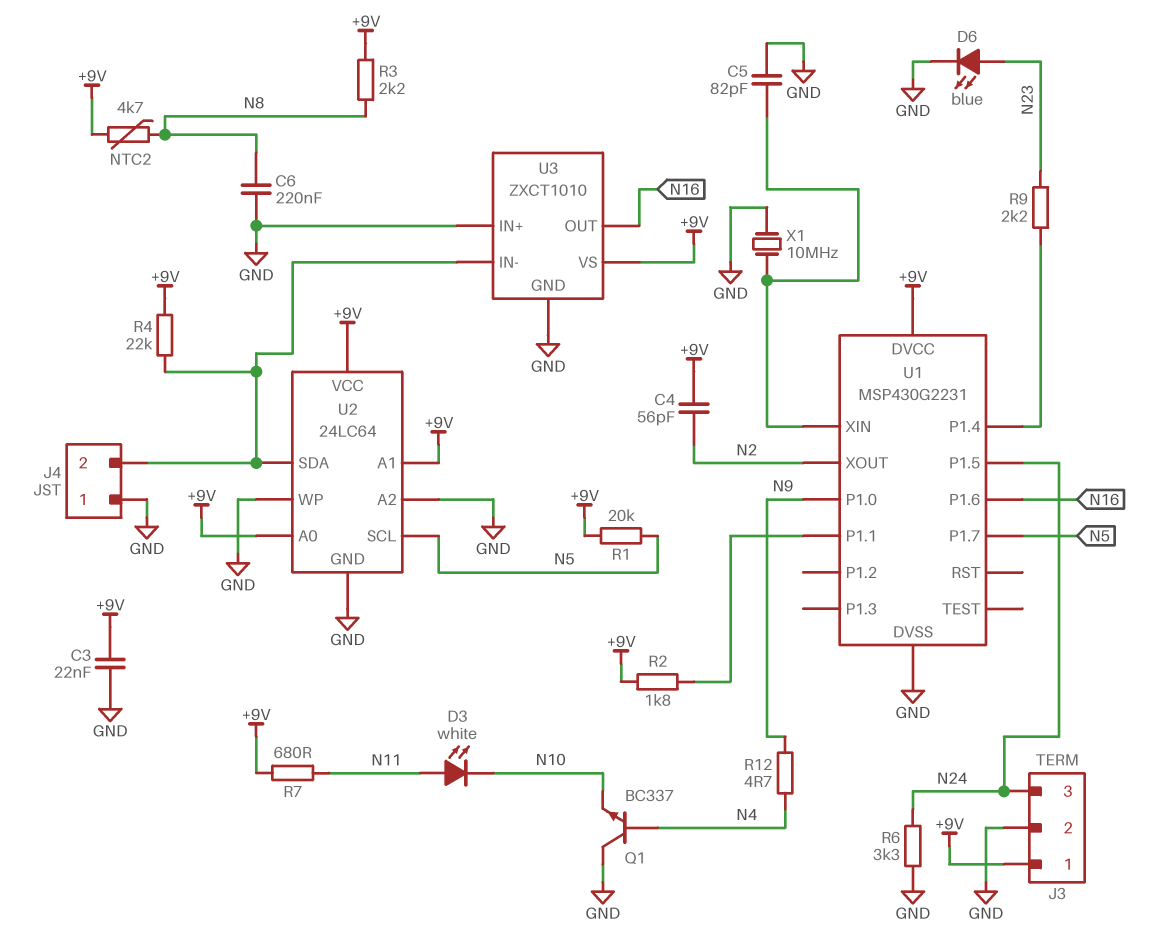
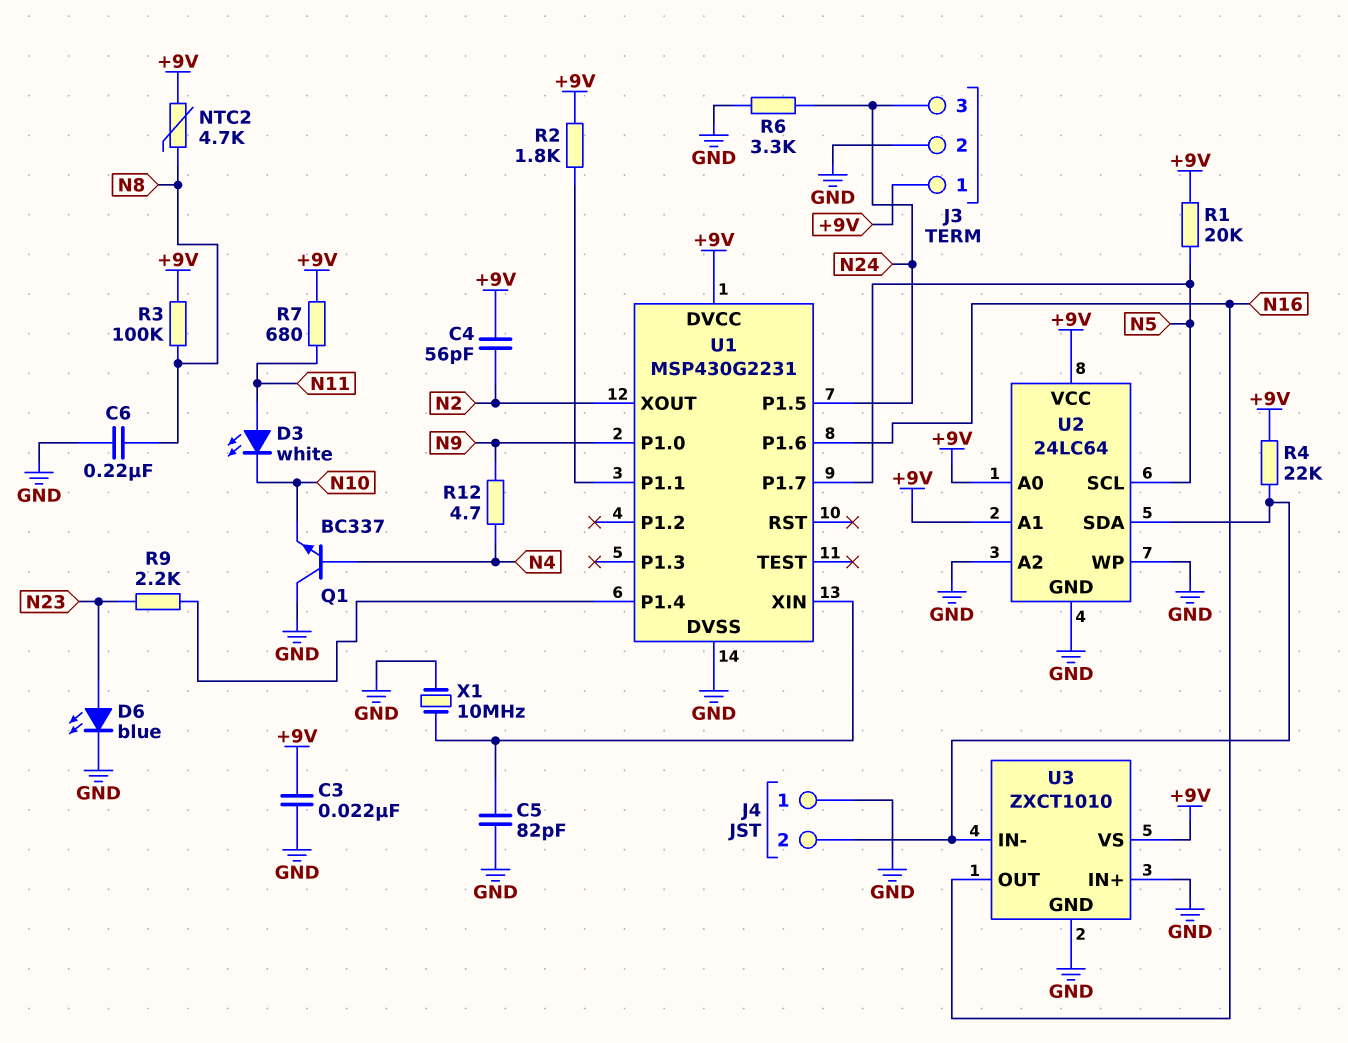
R3: 2.2k (+9V, N8) -> 100k (+9V, N8)

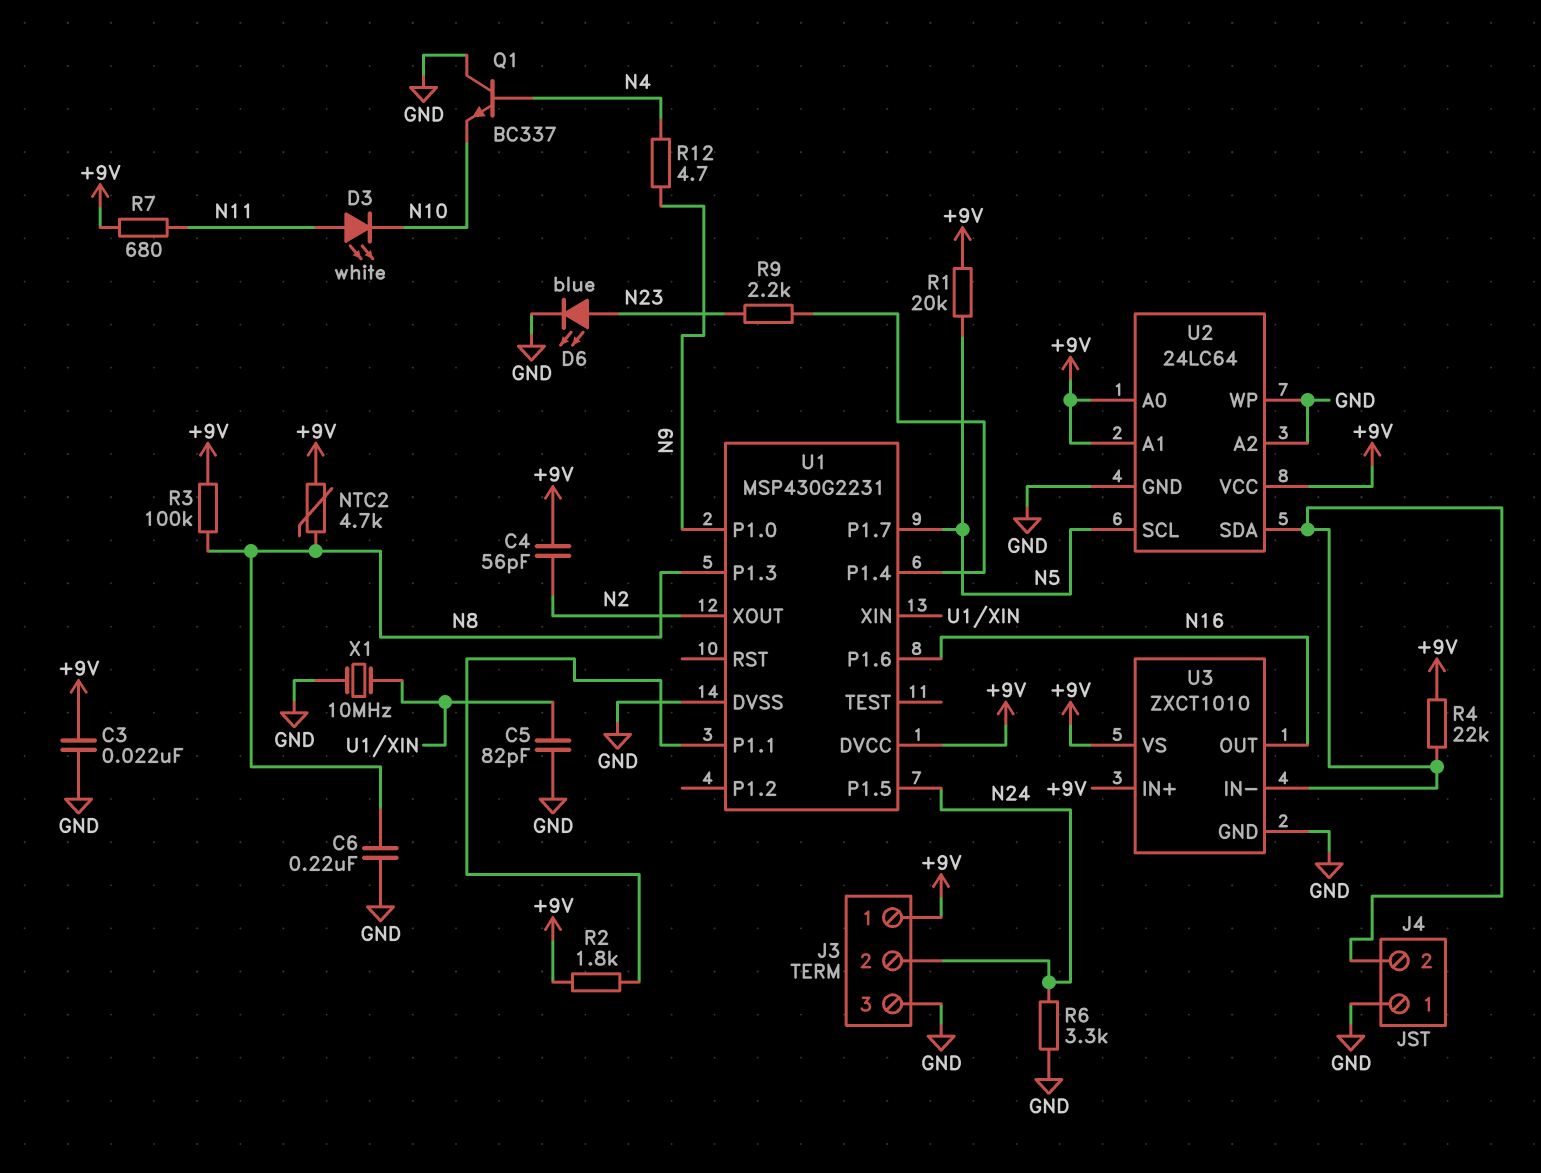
J3 pin 2: GND -> N24
J3 pin 3: N24 -> GND
U1 pin P1.3: none -> N8
U3 pin IN+: GND -> +9V

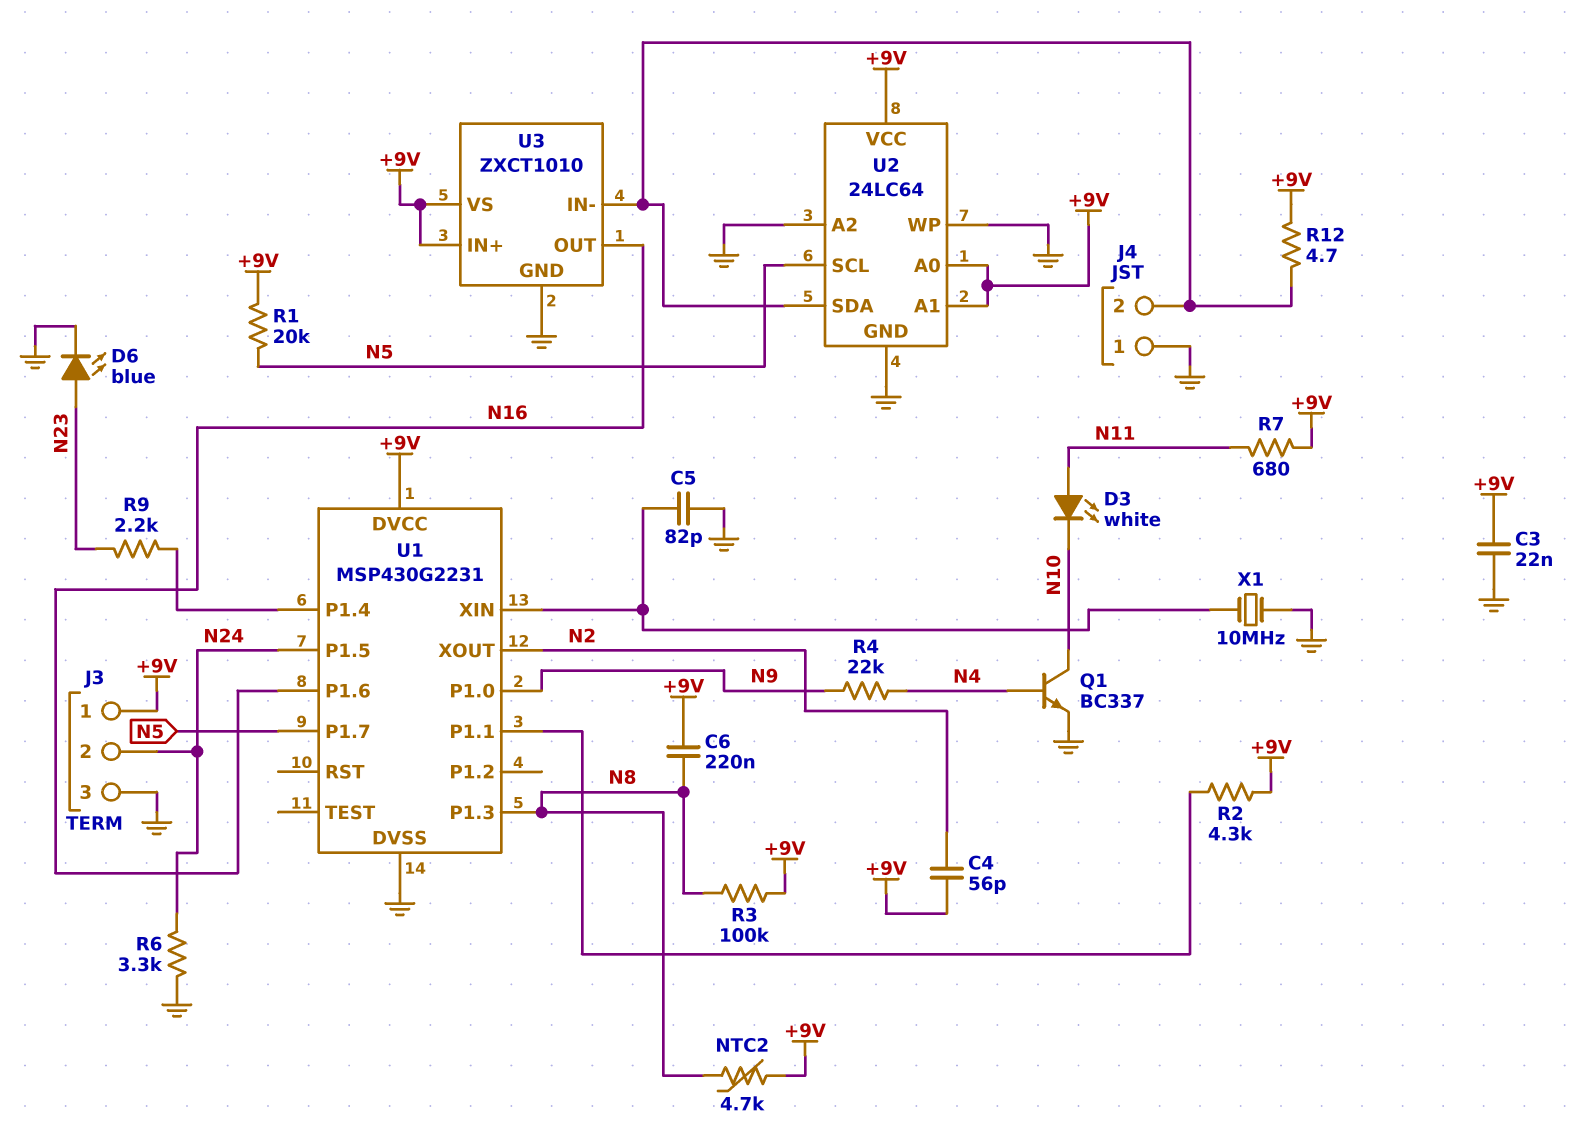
C6: 220nF (GND, N8) -> 220nF (+9V, N8)
Q1: NPN BC337 (B N4, C GND, E N10) -> NPN BC337 (B N4, C N10, E GND)
R2: 1.8k (+9V, U1/P1.1) -> 4.3k (+9V, U1/P1.1)
R4: 22k (+9V, J4/2) -> 22k (N4, N9)
R12: 4.7 (N4, N9) -> 4.7 (+9V, J4/2)

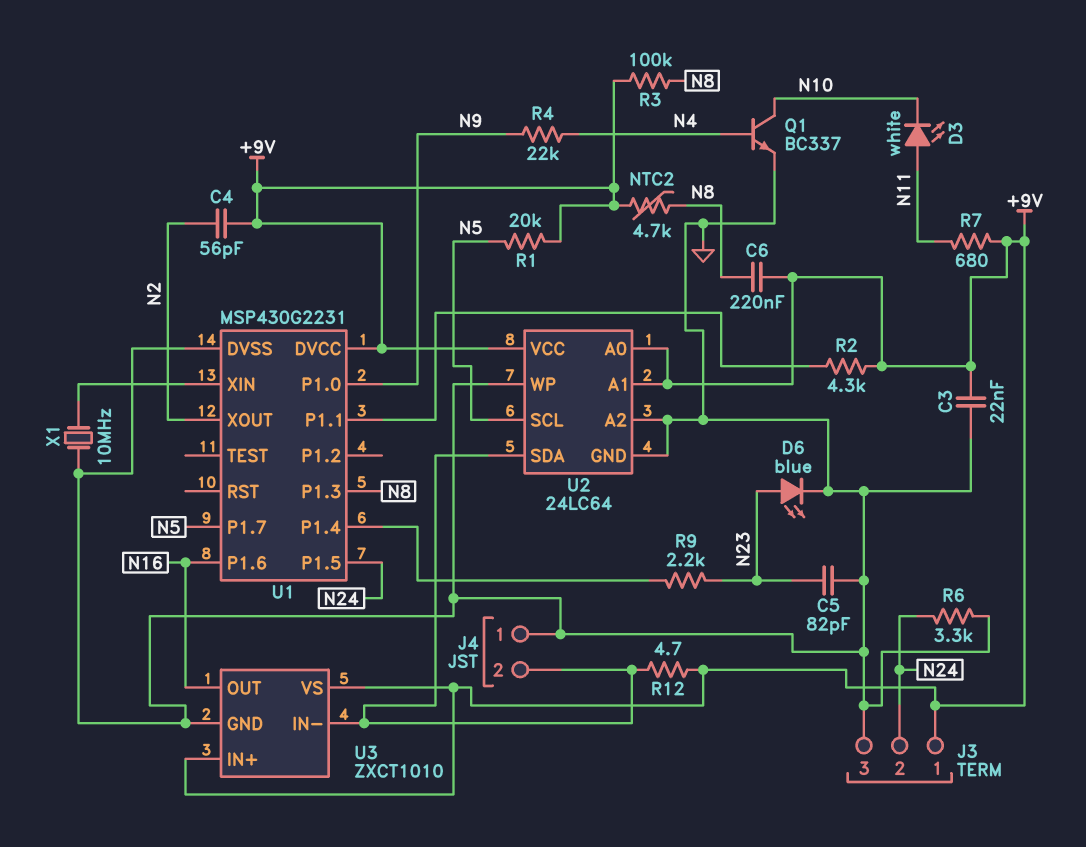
C5: 82pF (GND, U1/XIN) -> 82pF (GND, N23)

